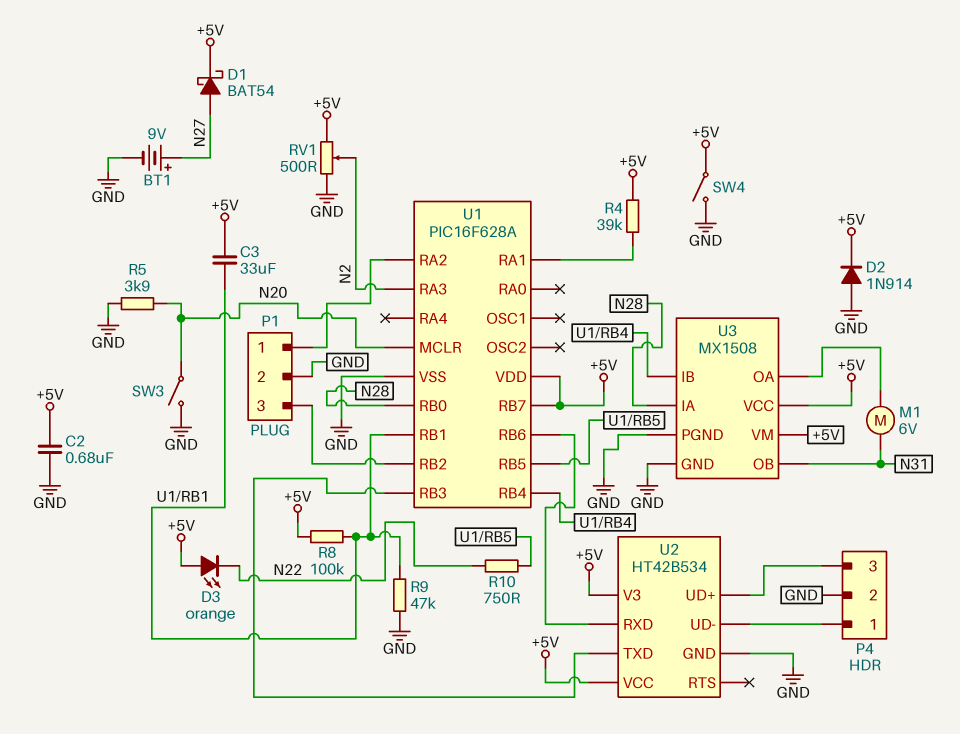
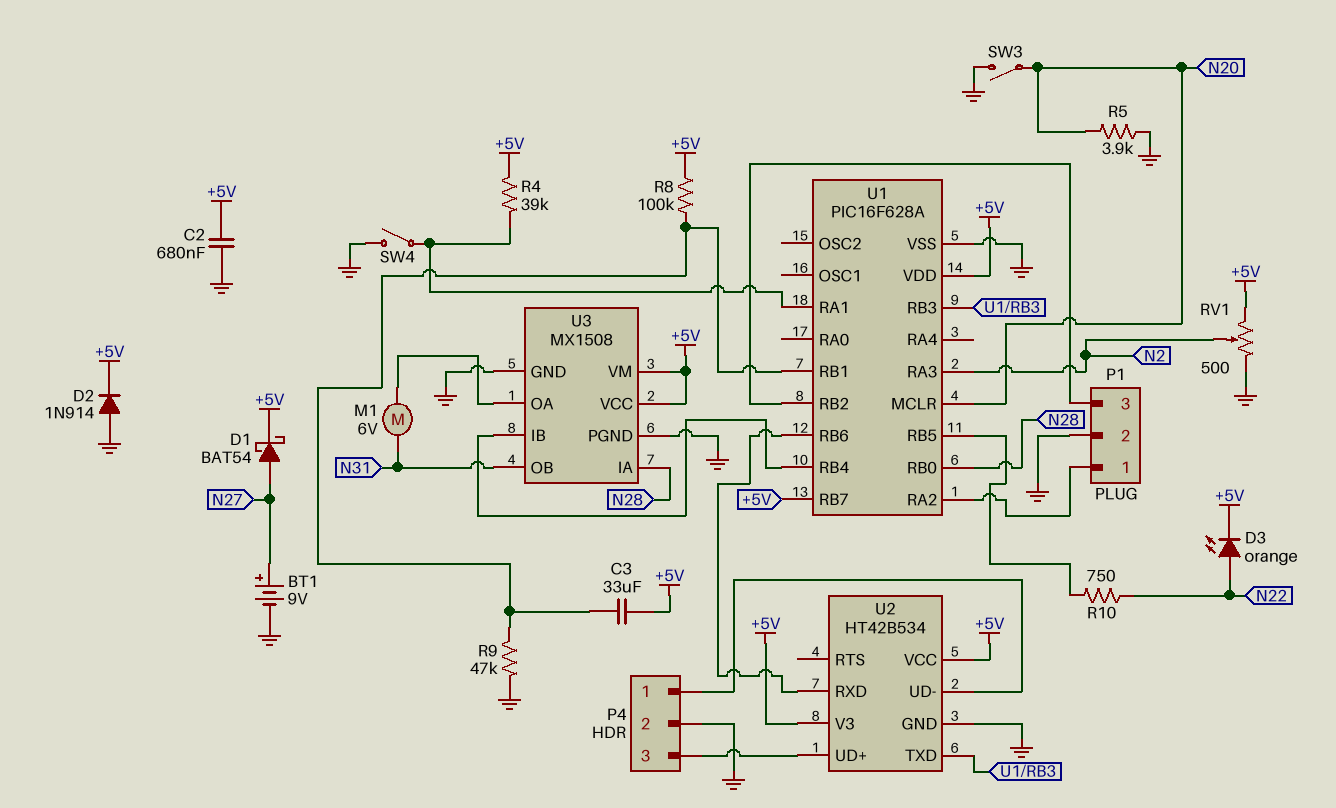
D3: LED orange (A +5V, K N22) -> LED orange (A N22, K +5V)
SW4: switch (+5V, GND) -> switch (GND, U1/RA1)

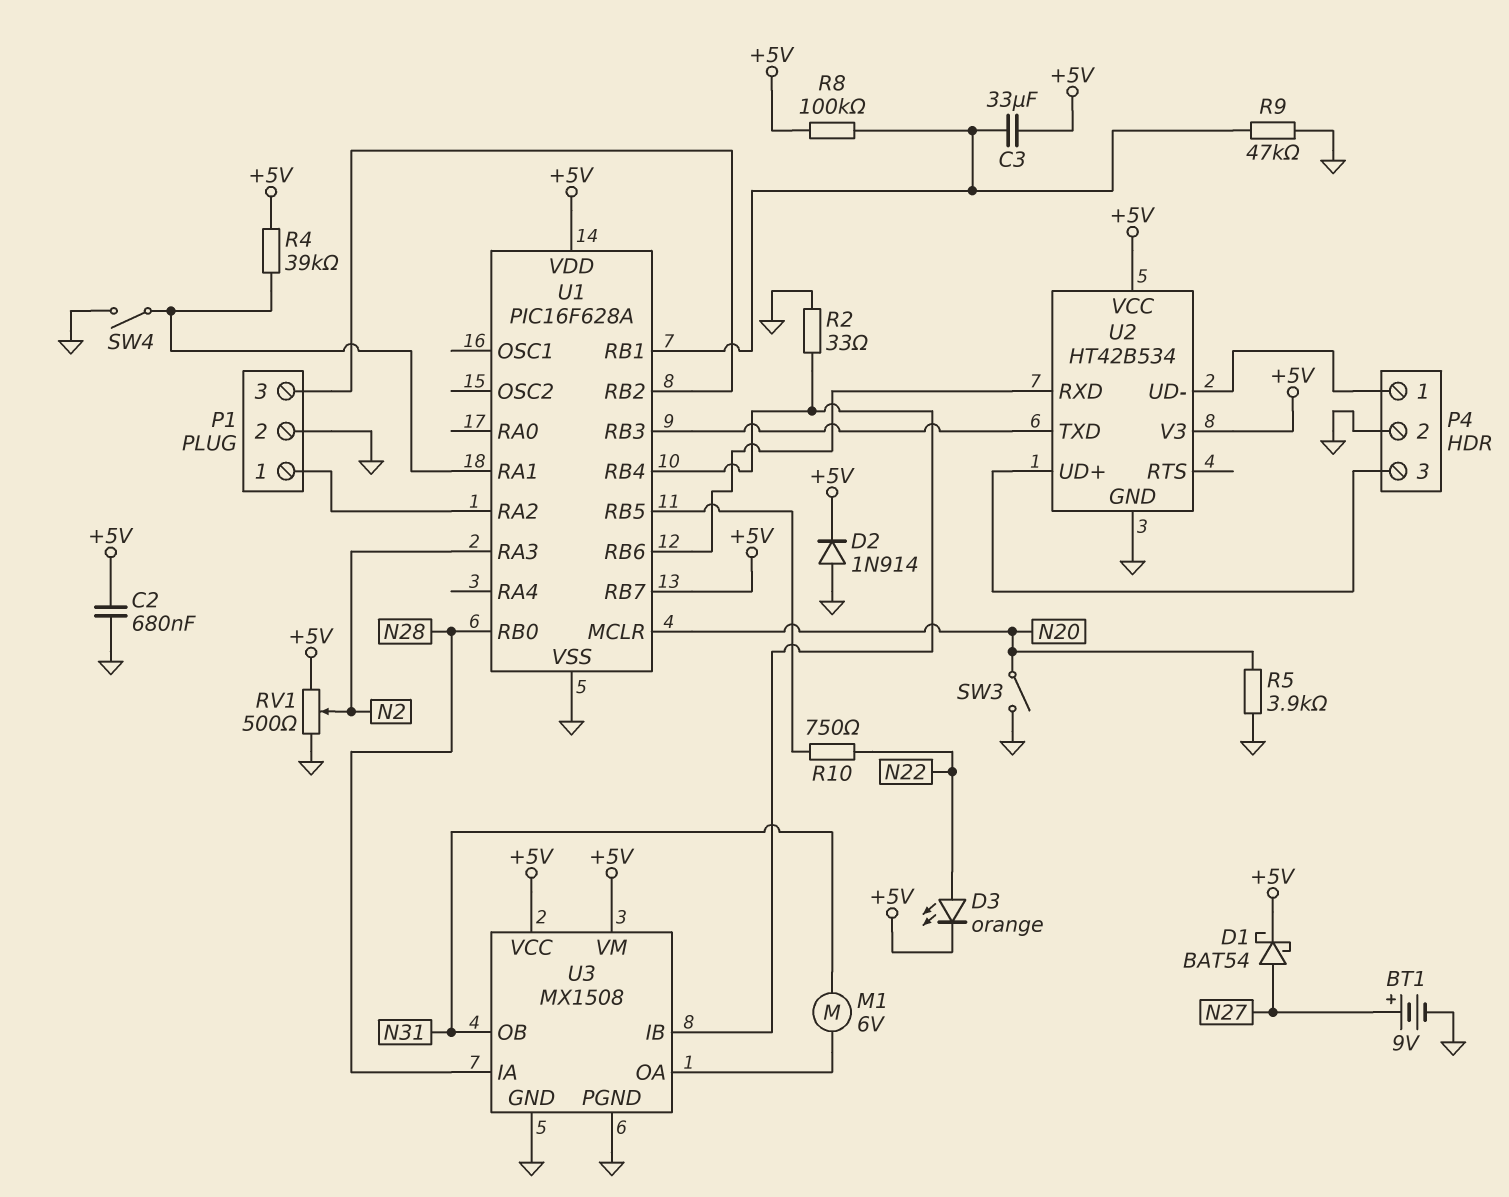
R2: none -> 33 (GND, U1/RB4)

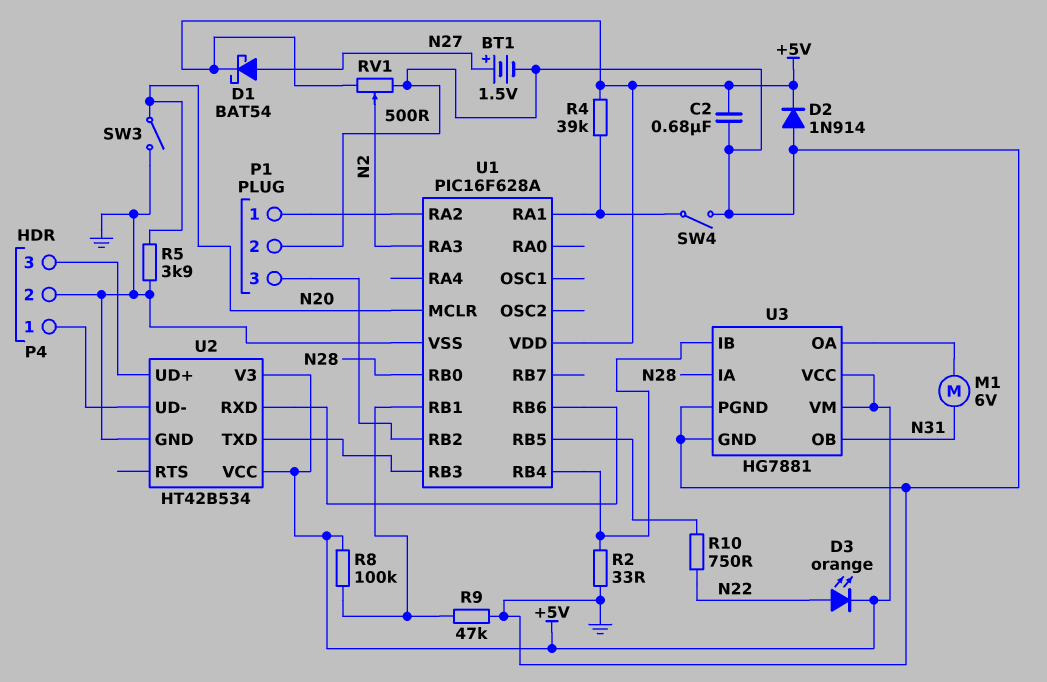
BT1: 9V (plus N27, minus GND) -> 1.5V (plus N27, minus GND)
C3: 33uF (+5V, U1/RB1) -> none
U1 pin RB7: +5V -> none
U3: MX1508 -> HG7881

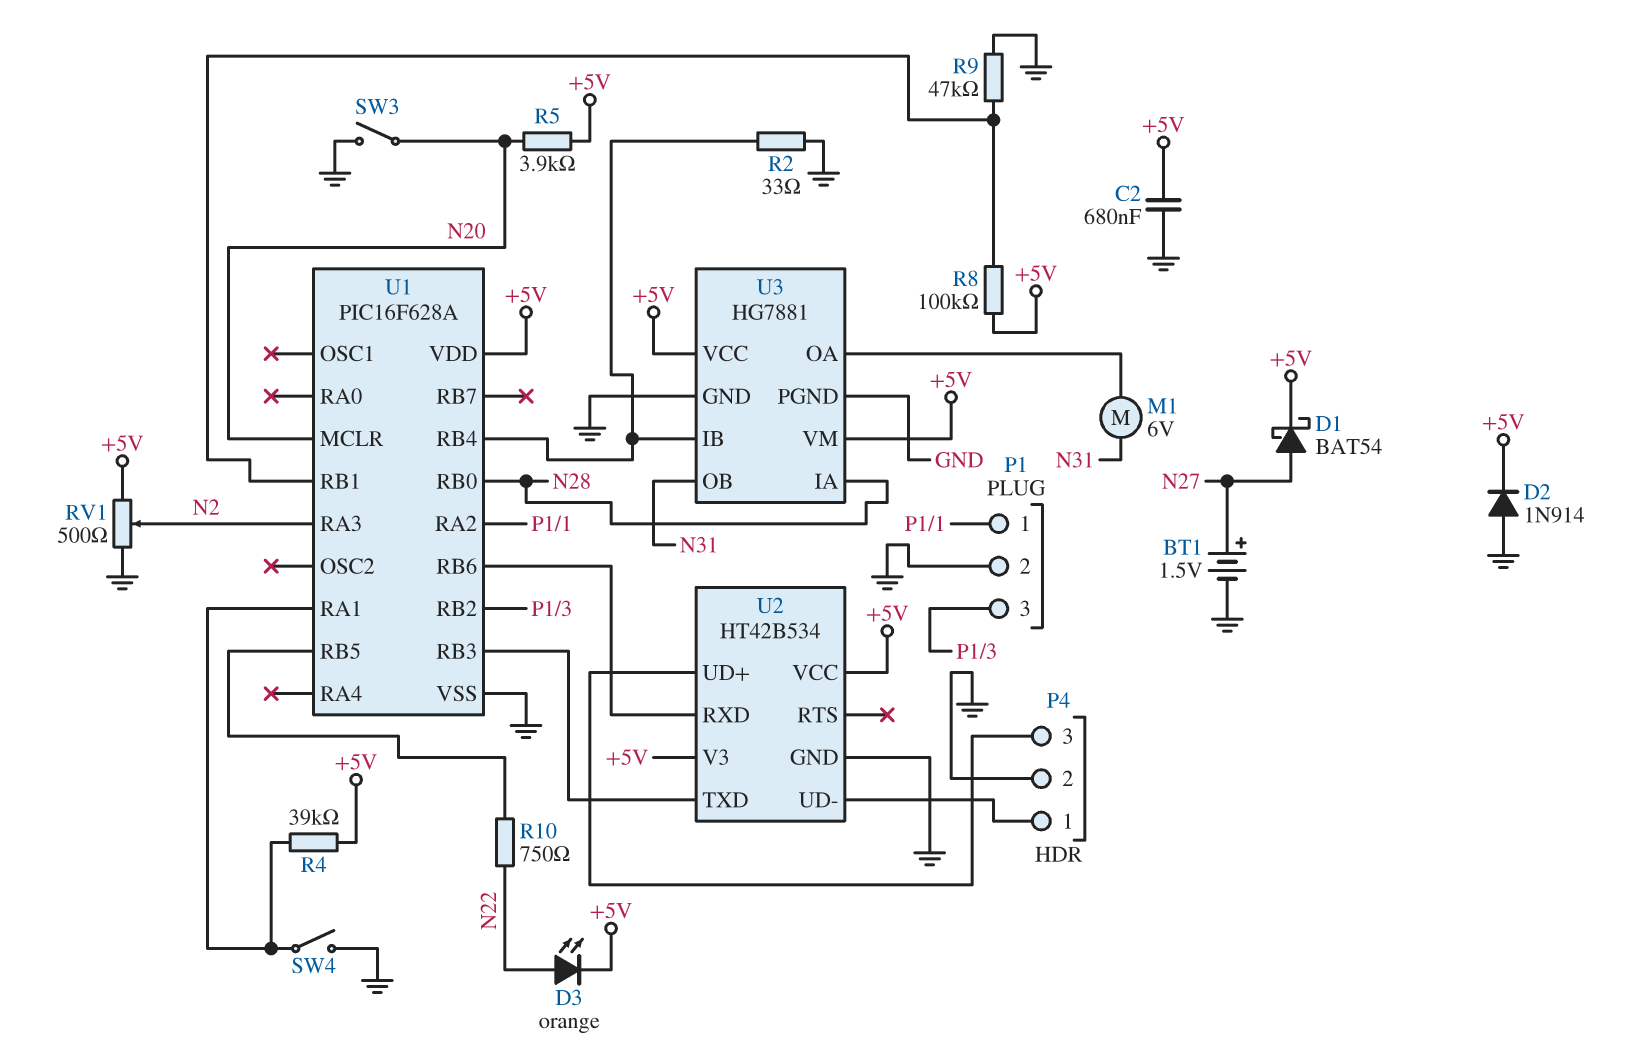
R5: 3.9k (GND, N20) -> 3.9k (+5V, N20)

